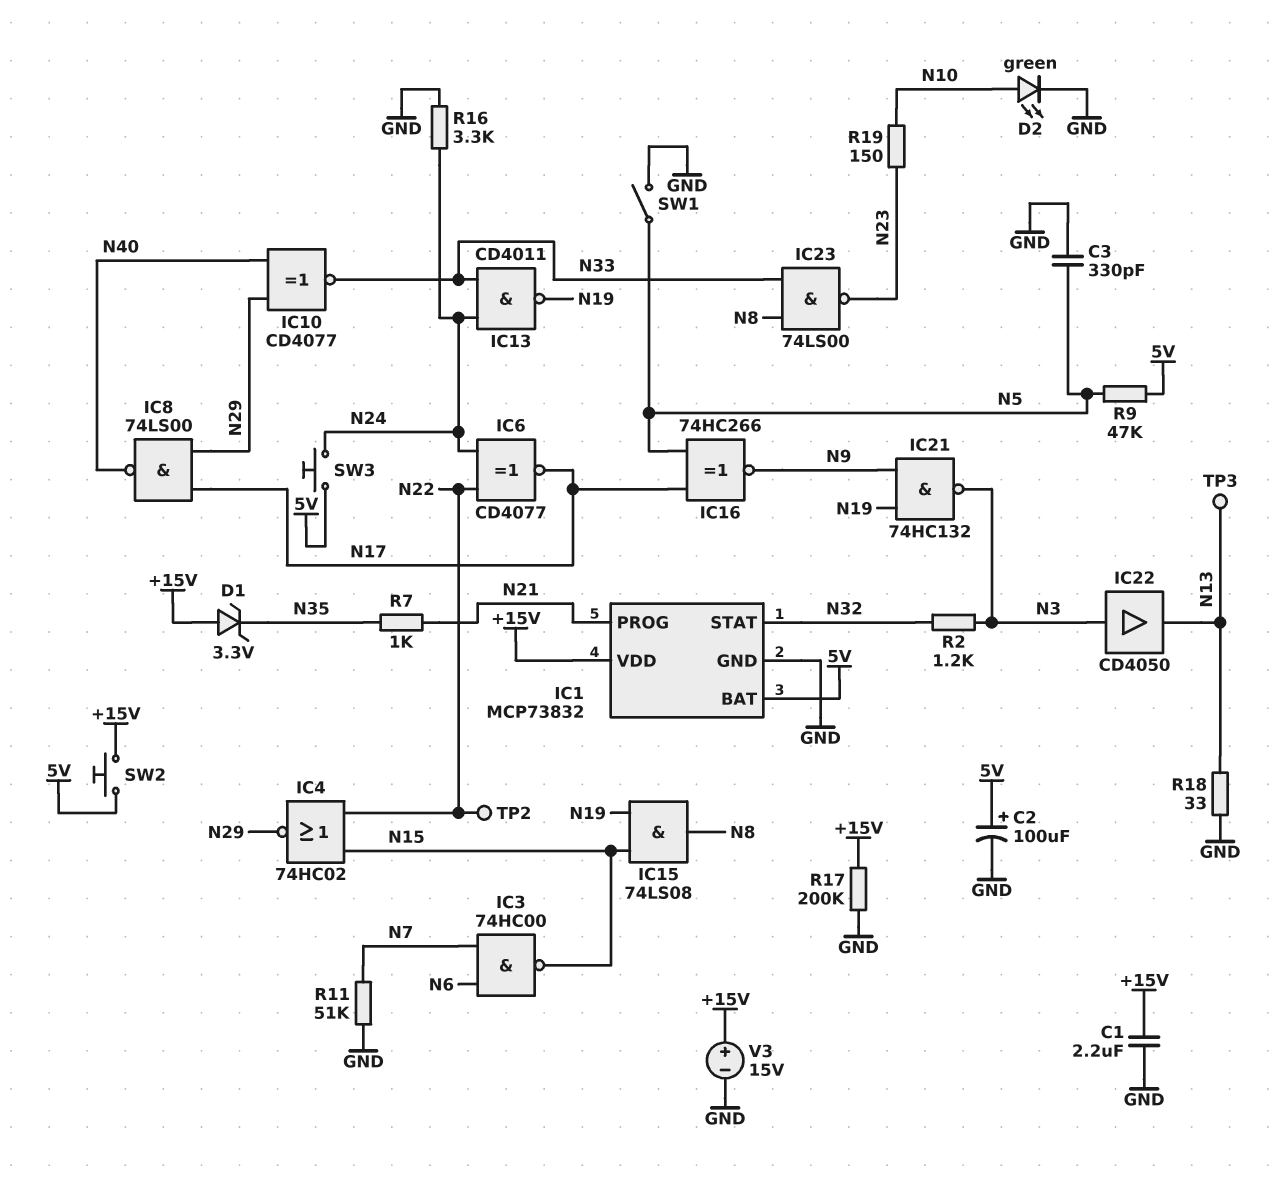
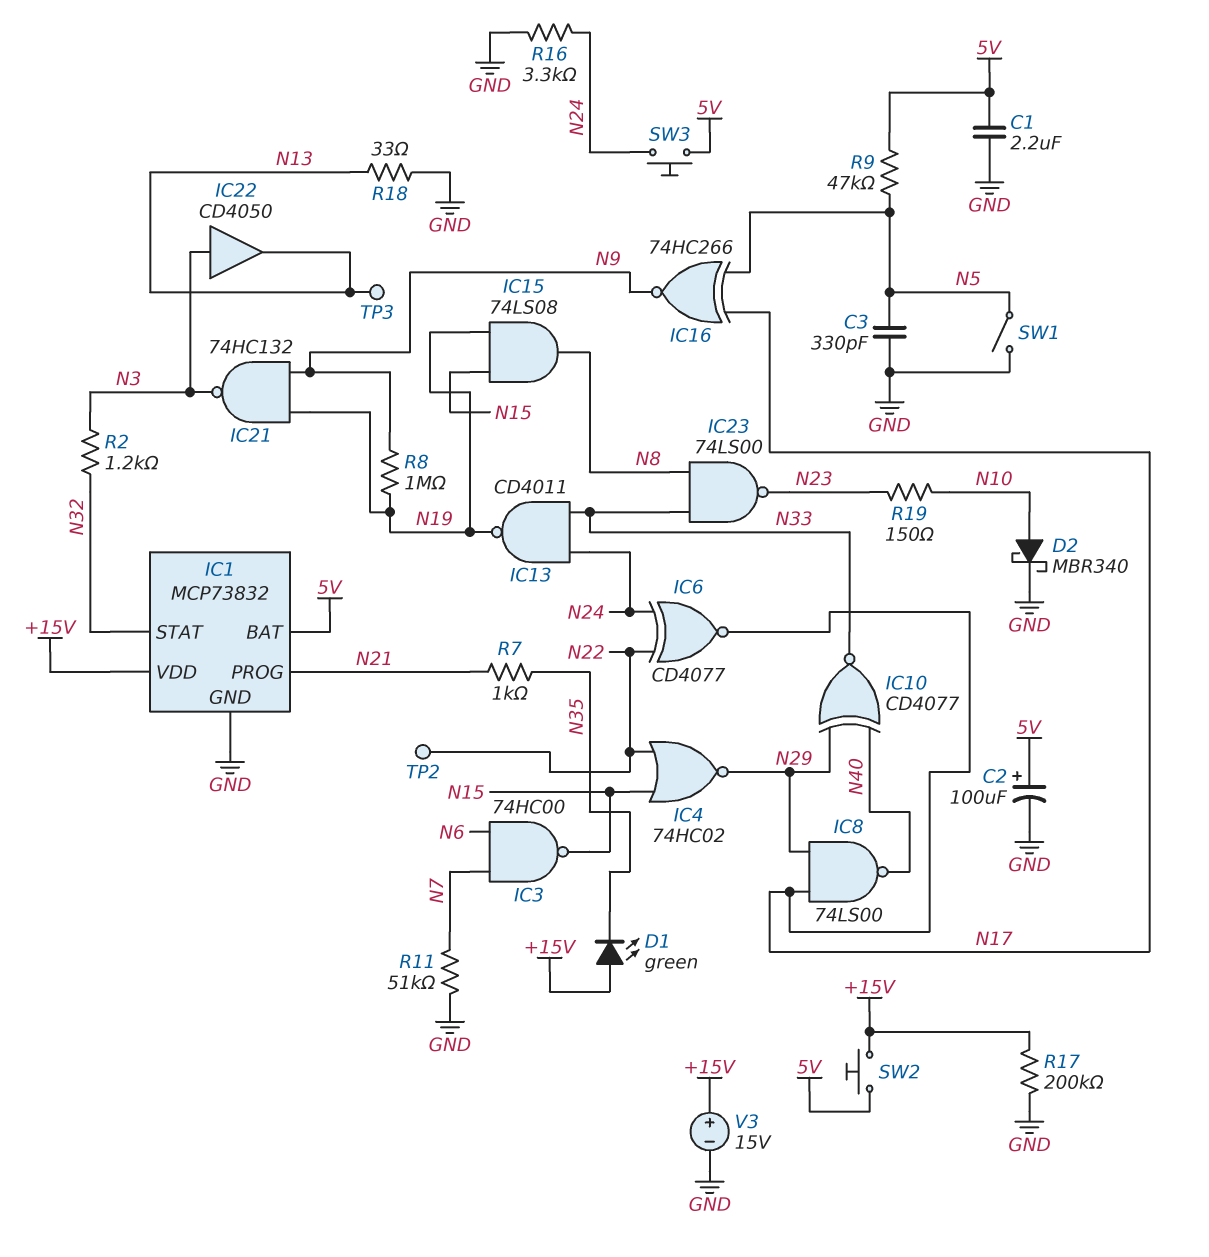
C1: 2.2uF (+15V, GND) -> 2.2uF (5V, GND)
D1: zener 3.3V (A +15V, K N35) -> LED green (A +15V, K N35)
D2: LED green (A N10, K GND) -> schottky MBR340 (A N10, K GND)
R8: none -> 1M (N9, N19)

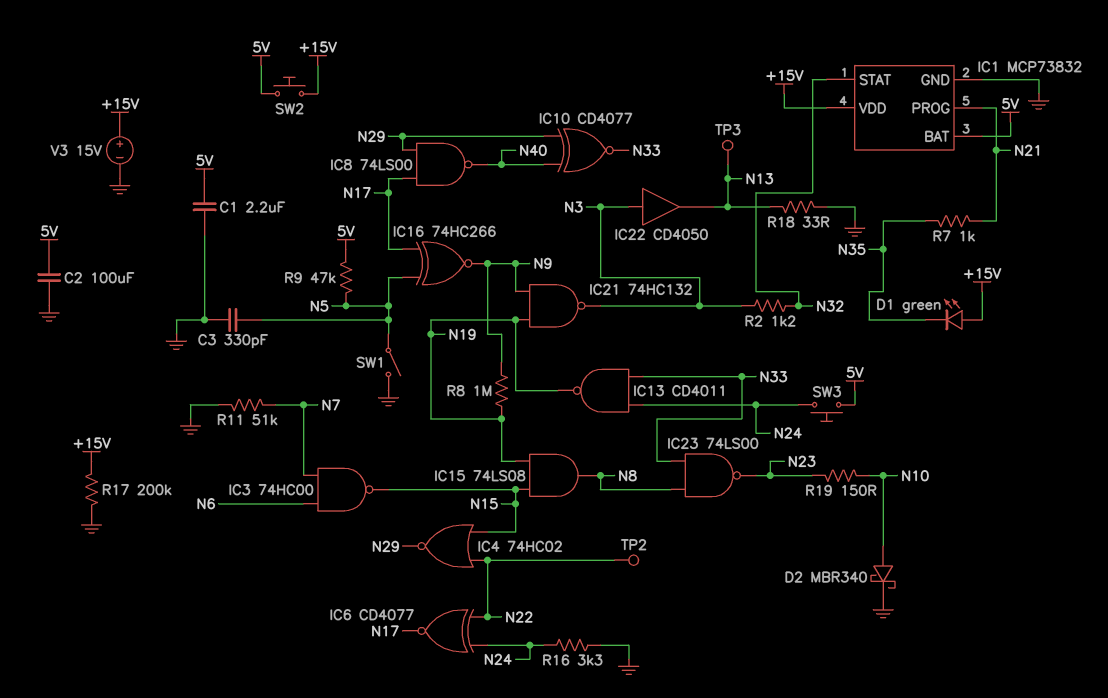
C2: 100uF (plus 5V, minus GND) -> 100uF (5V, GND)

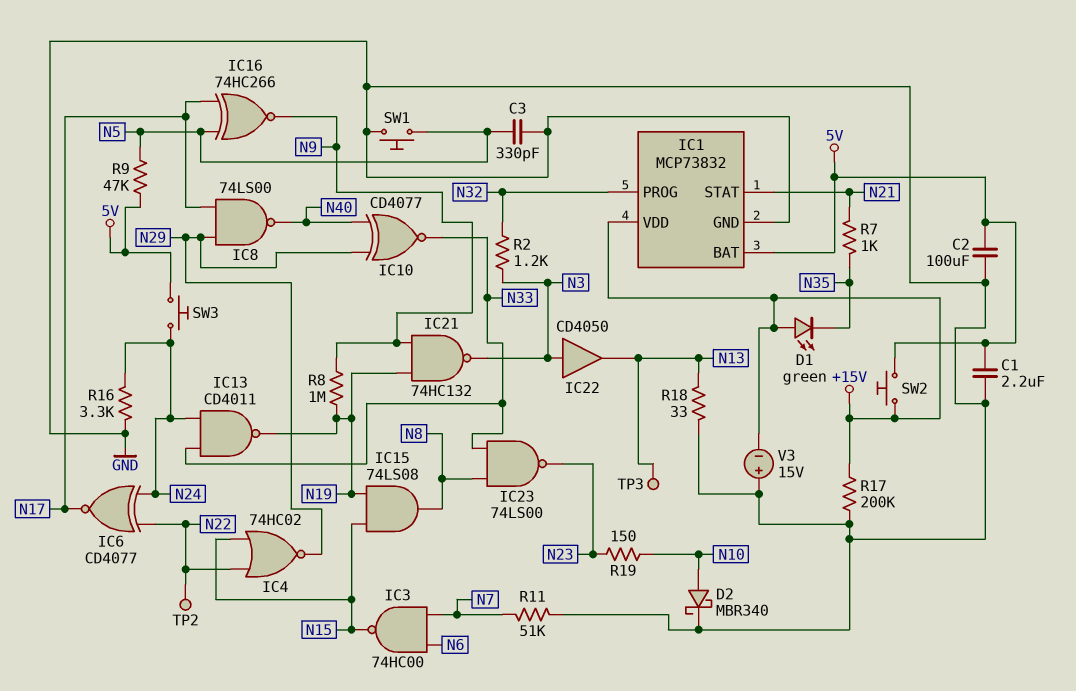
IC1 pin PROG: N21 -> N32
IC1 pin STAT: N32 -> N21
SW1: switch (GND, N5) -> button (GND, N5)
V3: 15V (plus +15V, minus GND) -> 15V (plus GND, minus +15V)

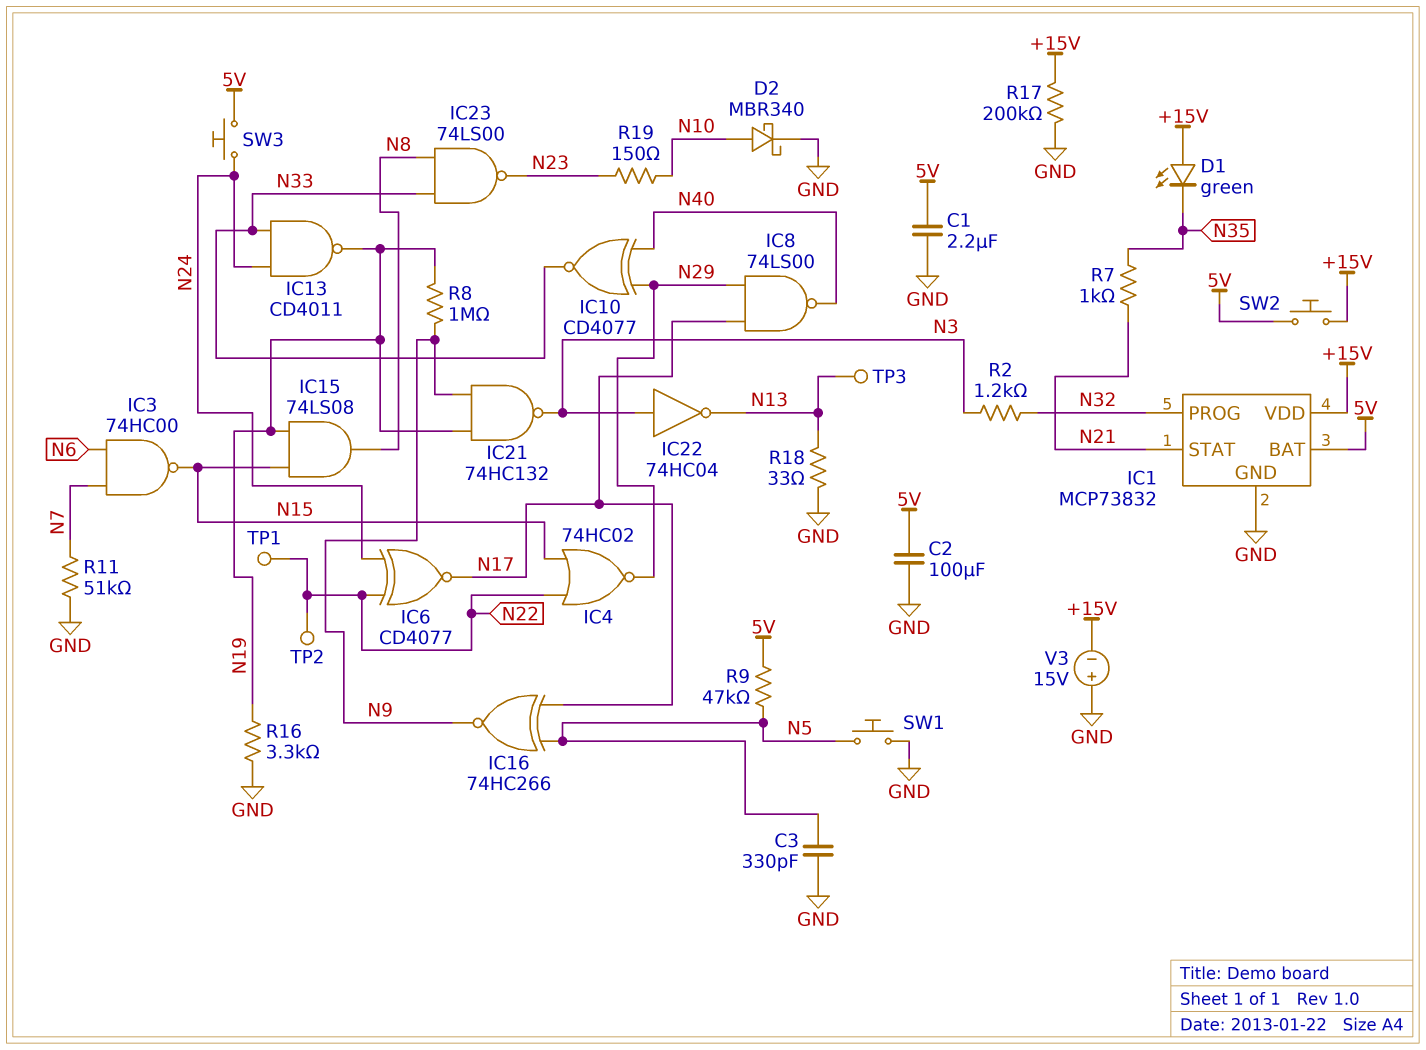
IC22: buffer CD4050 (in N3, out N13) -> NOT 74HC04 (in N3, out N13)
R16: 3.3k (GND, N24) -> 3.3k (GND, N19)
TP1: none -> test point (N22)

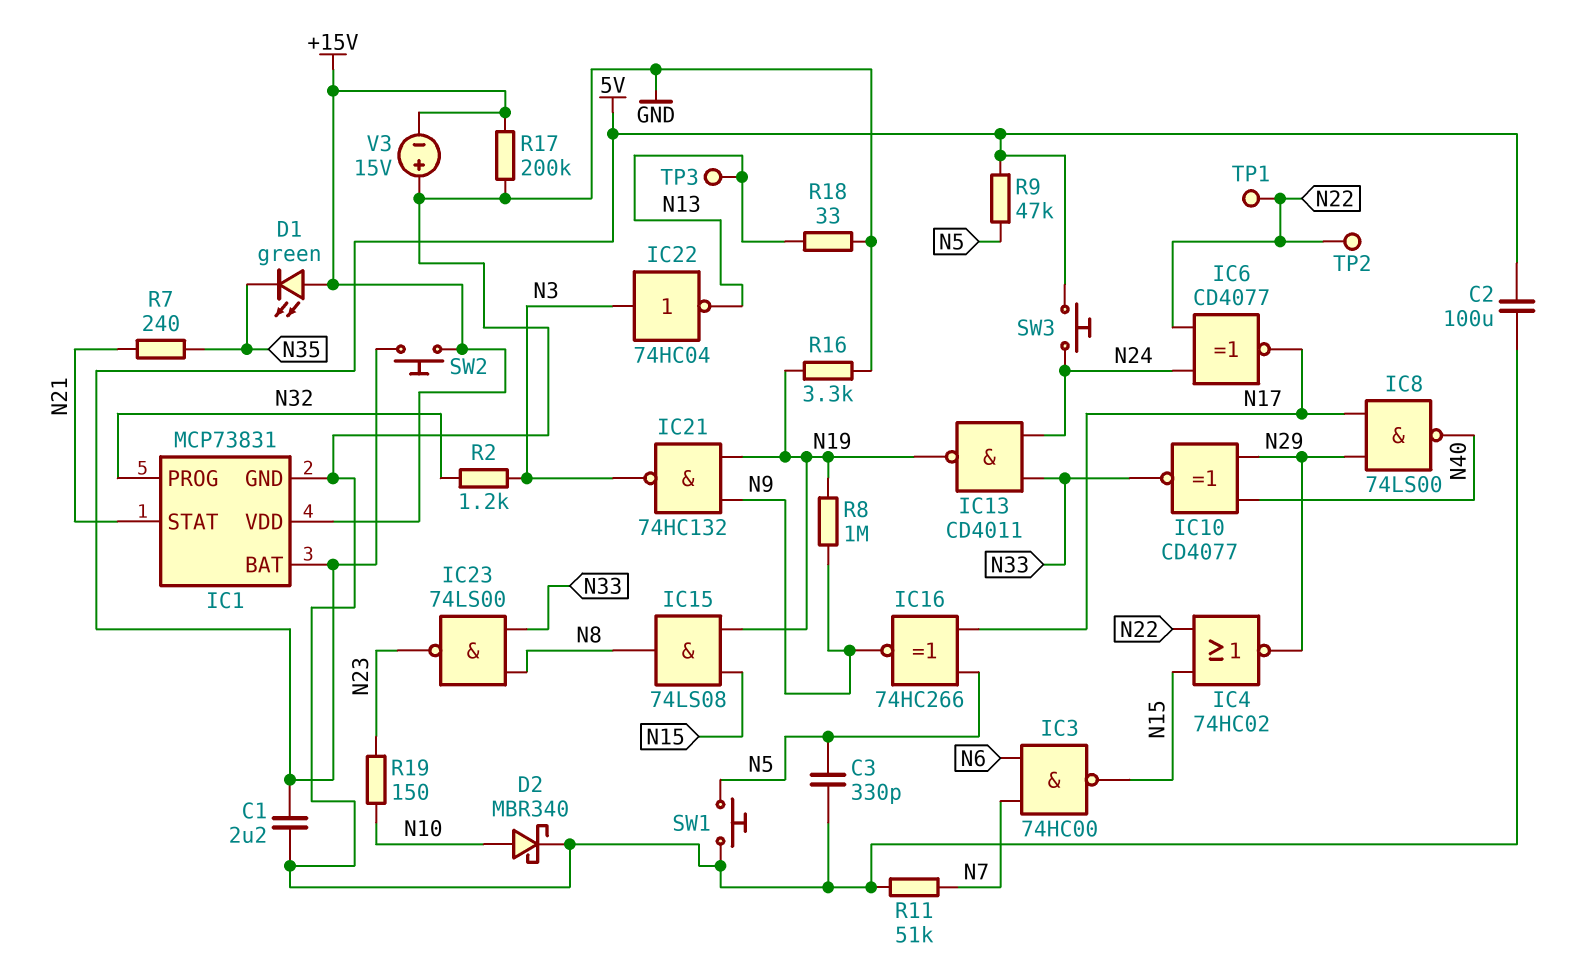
IC1: MCP73832 -> MCP73831
R7: 1k (N21, N35) -> 240 (N21, N35)

